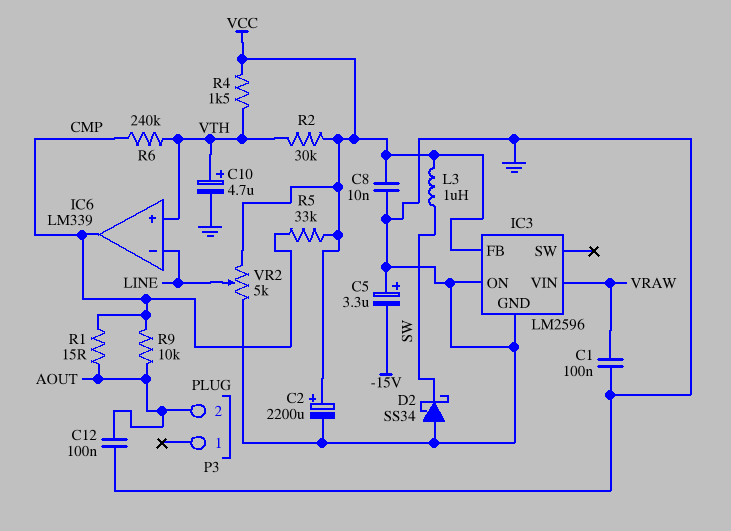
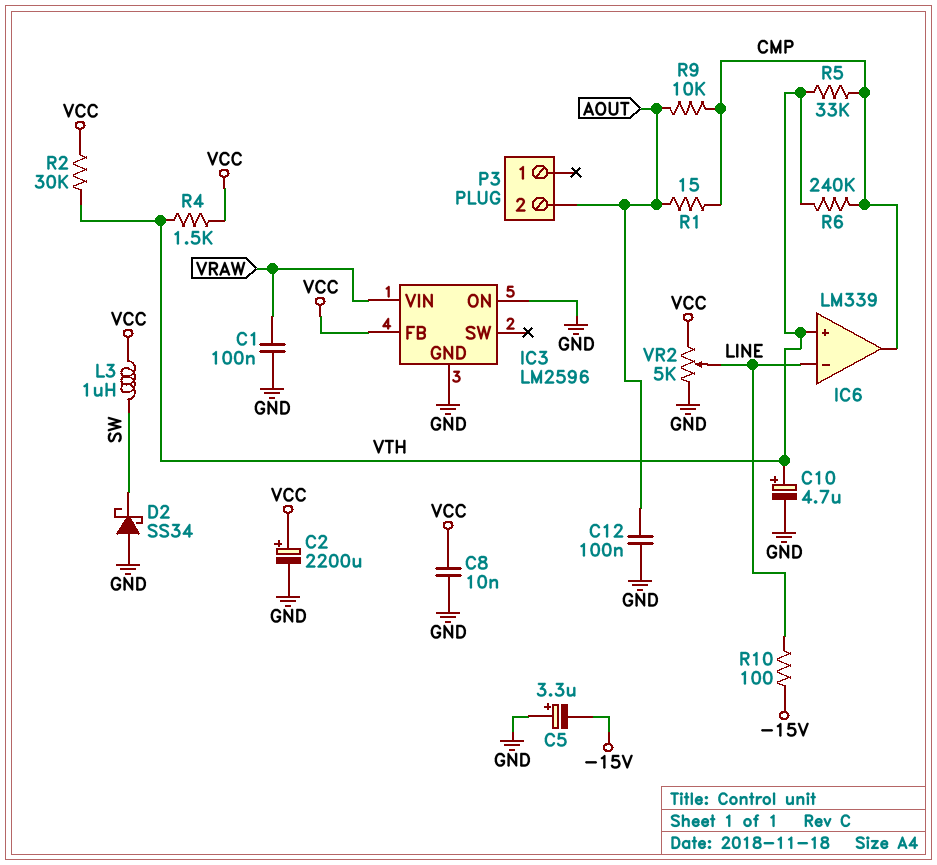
R5: 33k (CMP, VCC) -> 33k (CMP, VTH)
R10: none -> 100 (-15V, LINE)

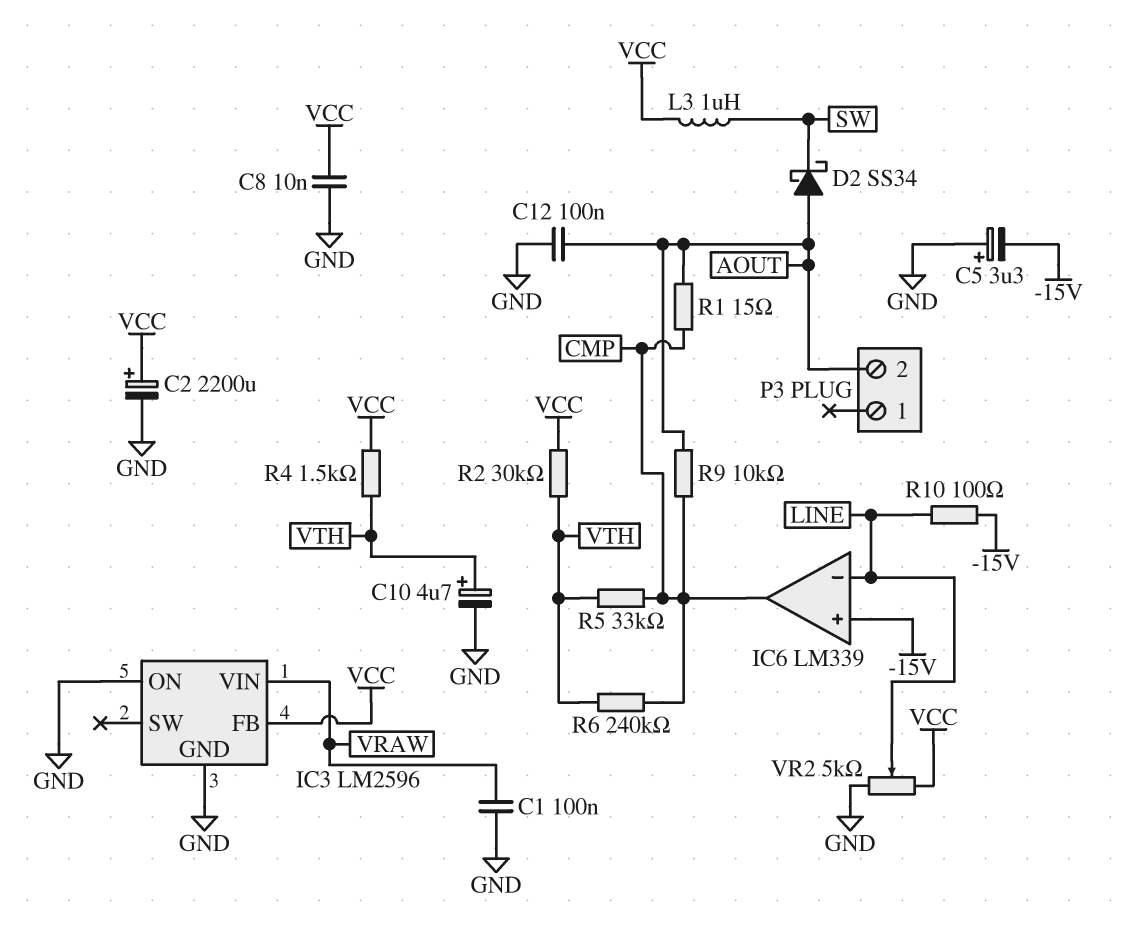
D2: schottky SS34 (A GND, K SW) -> schottky SS34 (A AOUT, K SW)
IC6 pin in+: VTH -> -15V

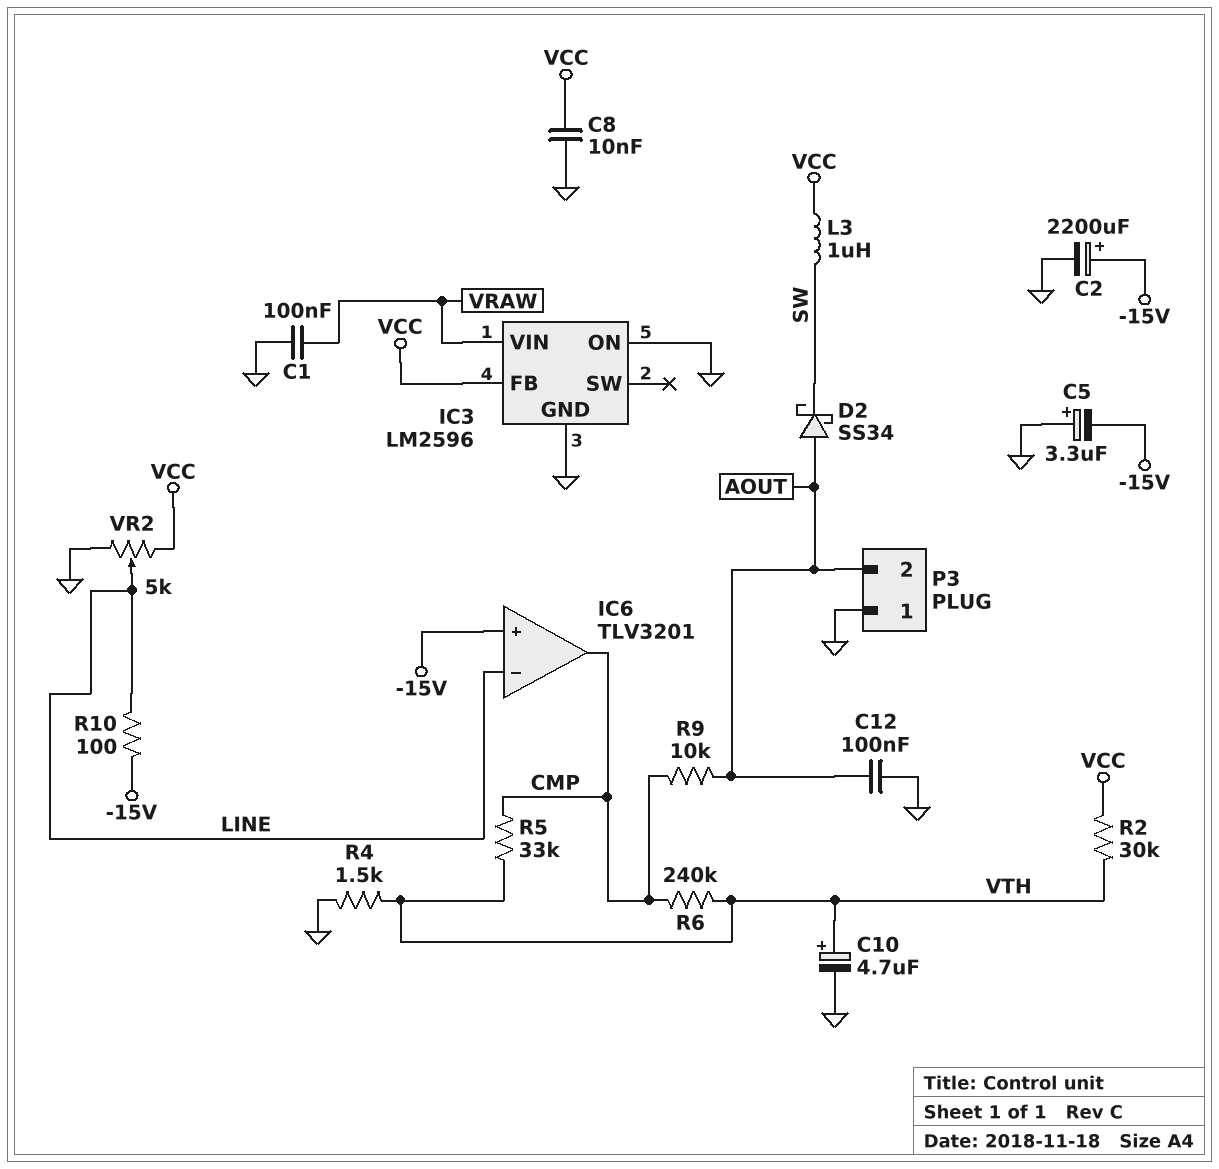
C2: 2200uF (plus VCC, minus GND) -> 2200uF (plus -15V, minus GND)
IC6: LM339 -> TLV3201
P3 pin 1: none -> GND
R1: 15 (AOUT, CMP) -> none
R4: 1.5k (VCC, VTH) -> 1.5k (GND, VTH)

